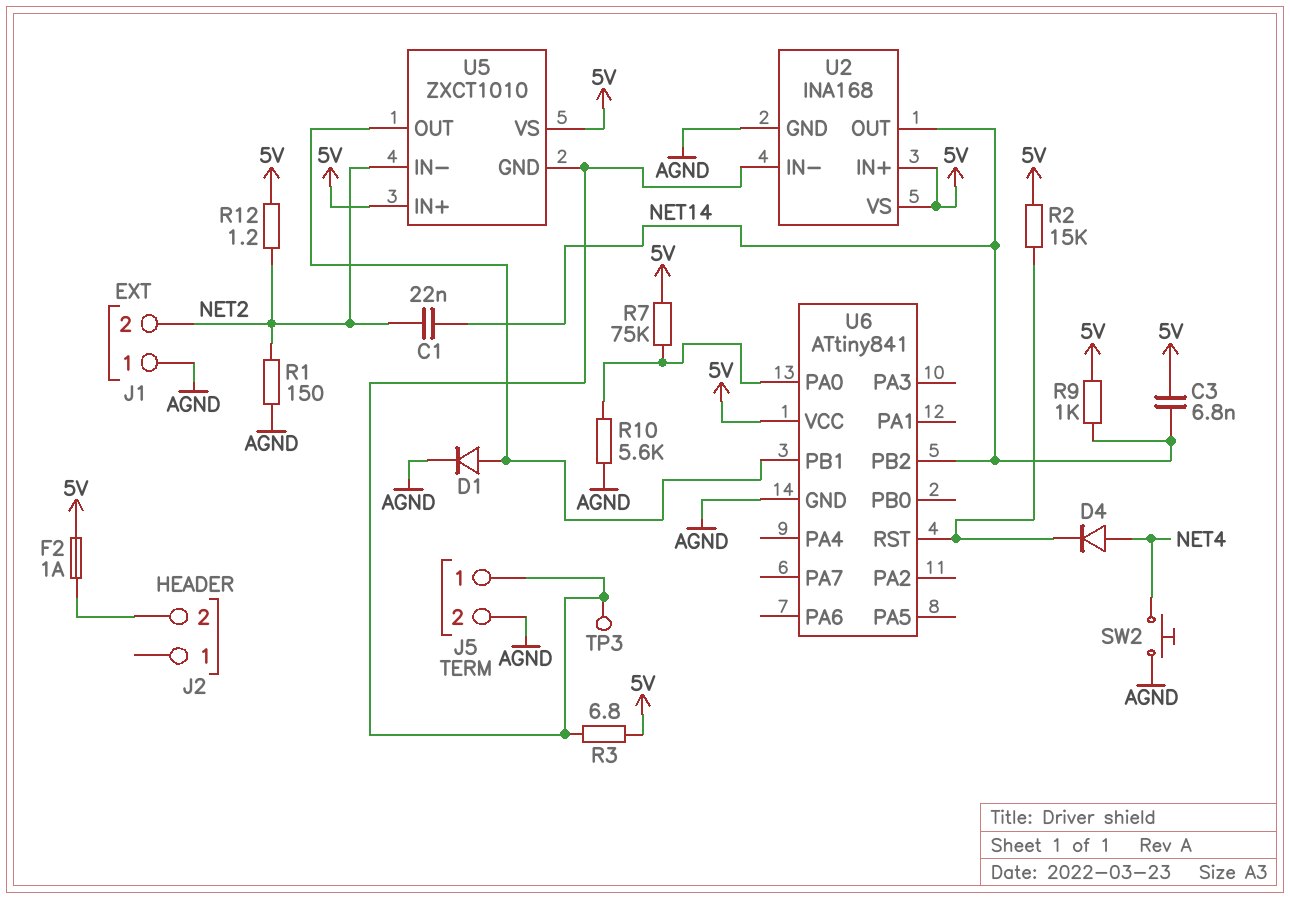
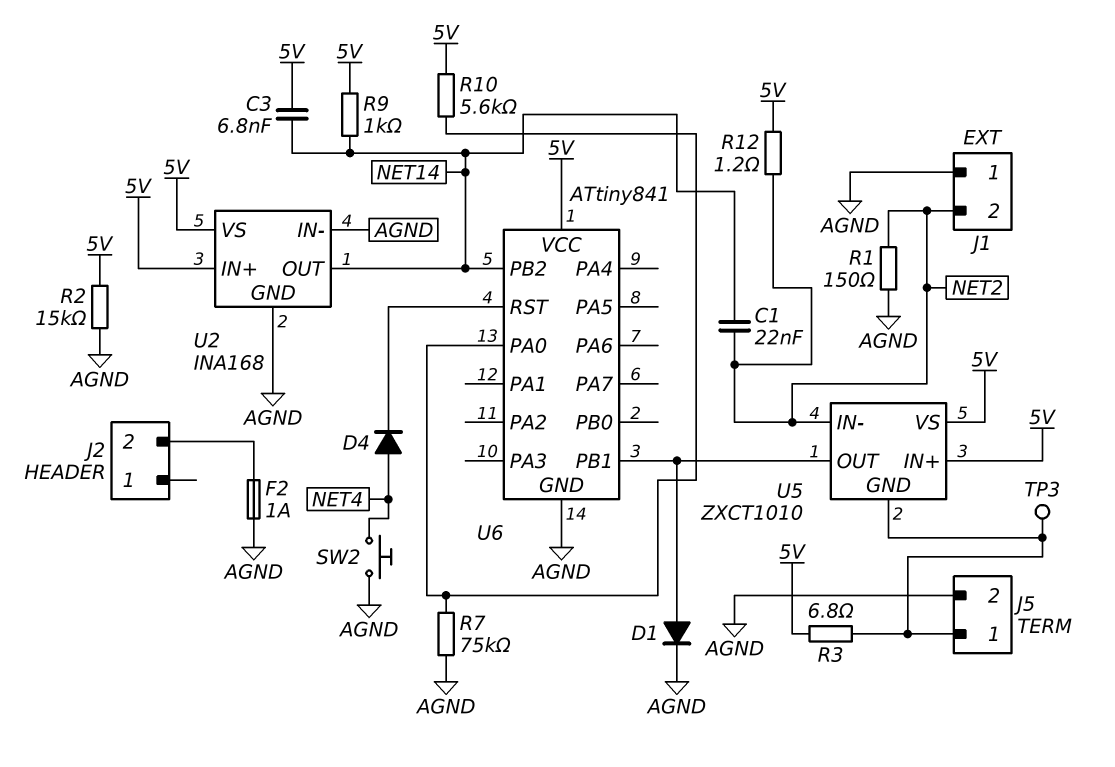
F2: 1A (5V, J2/2) -> 1A (AGND, J2/2)
R2: 15k (5V, U6/RST) -> 15k (5V, AGND)
R7: 75k (5V, U6/PA0) -> 75k (AGND, U6/PA0)
R10: 5.6k (AGND, U6/PA0) -> 5.6k (5V, U6/PA0)
U2 pin IN-: J5/1 -> AGND

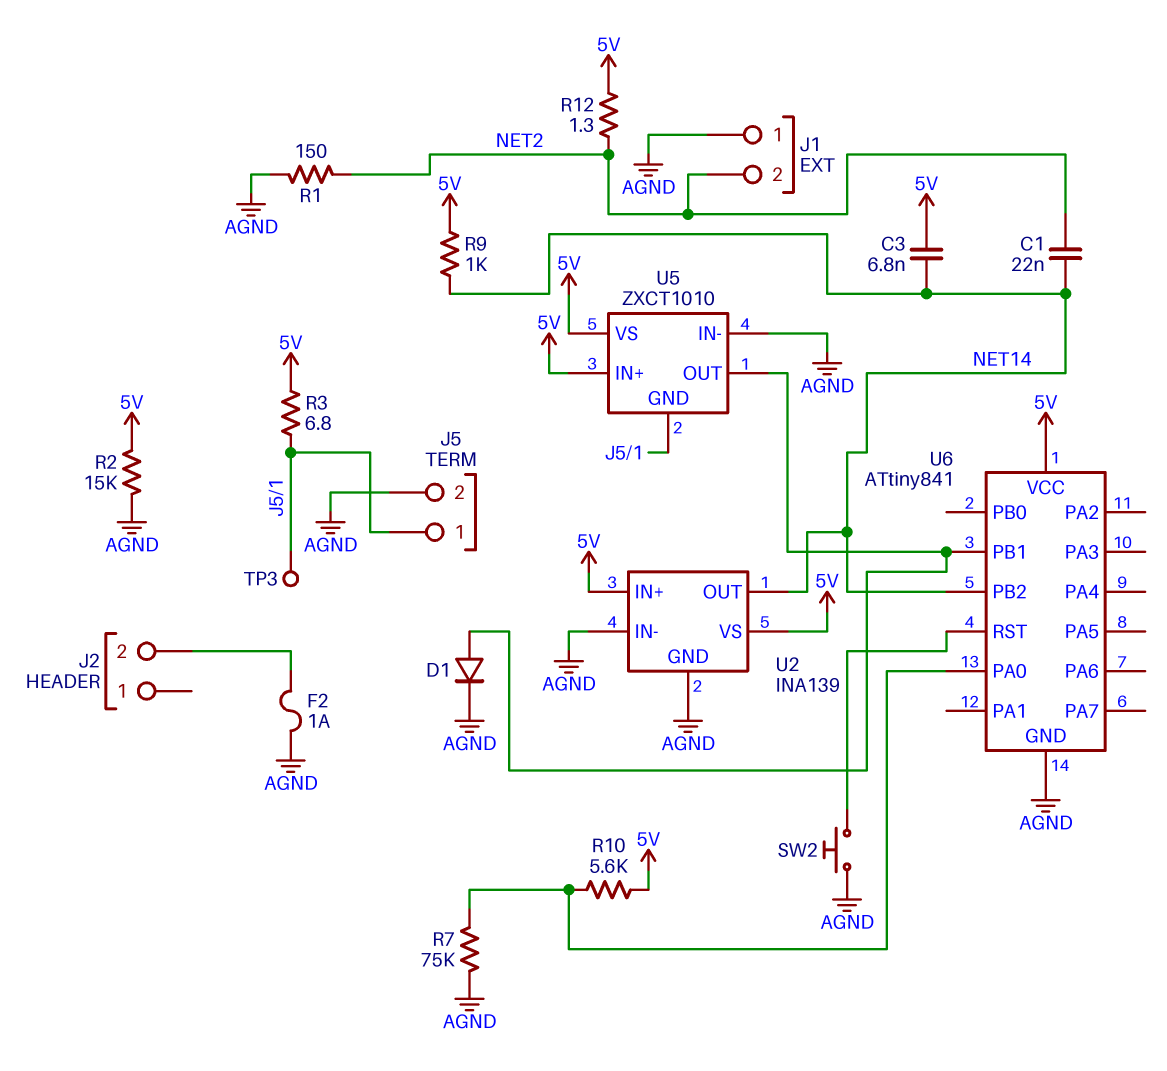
D4: diode (A NET4, K U6/RST) -> none
R12: 1.2 (5V, NET2) -> 1.3 (5V, NET2)
SW2: button (AGND, NET4) -> button (AGND, U6/RST)
U2: INA168 -> INA139
U5 pin IN-: NET2 -> AGND

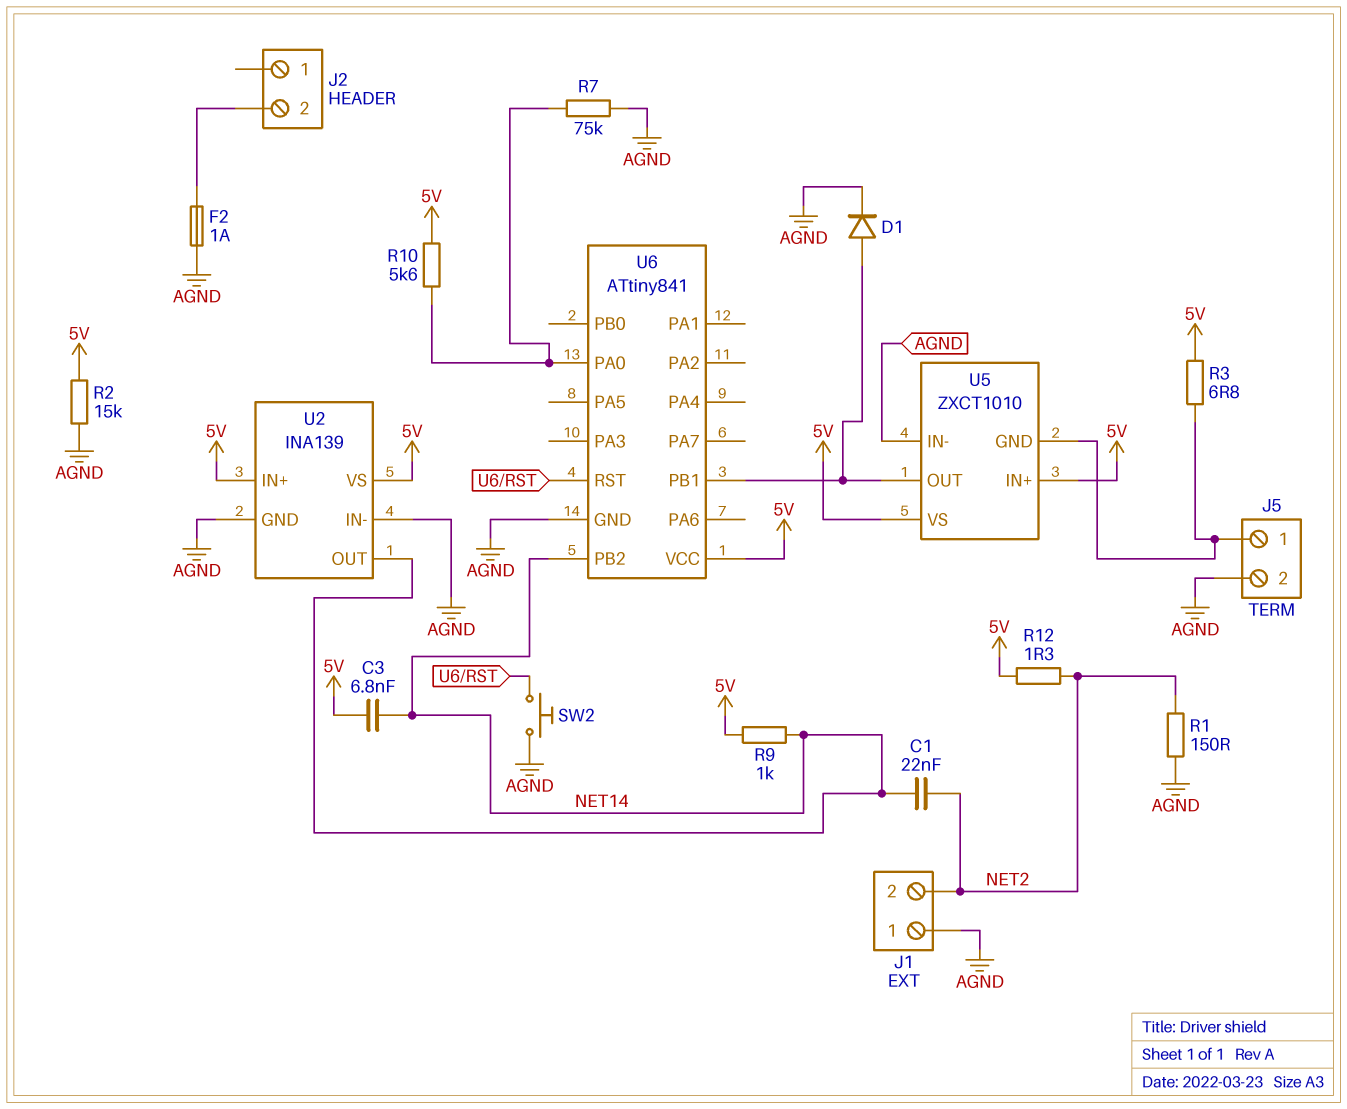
TP3: test point (J5/1) -> none

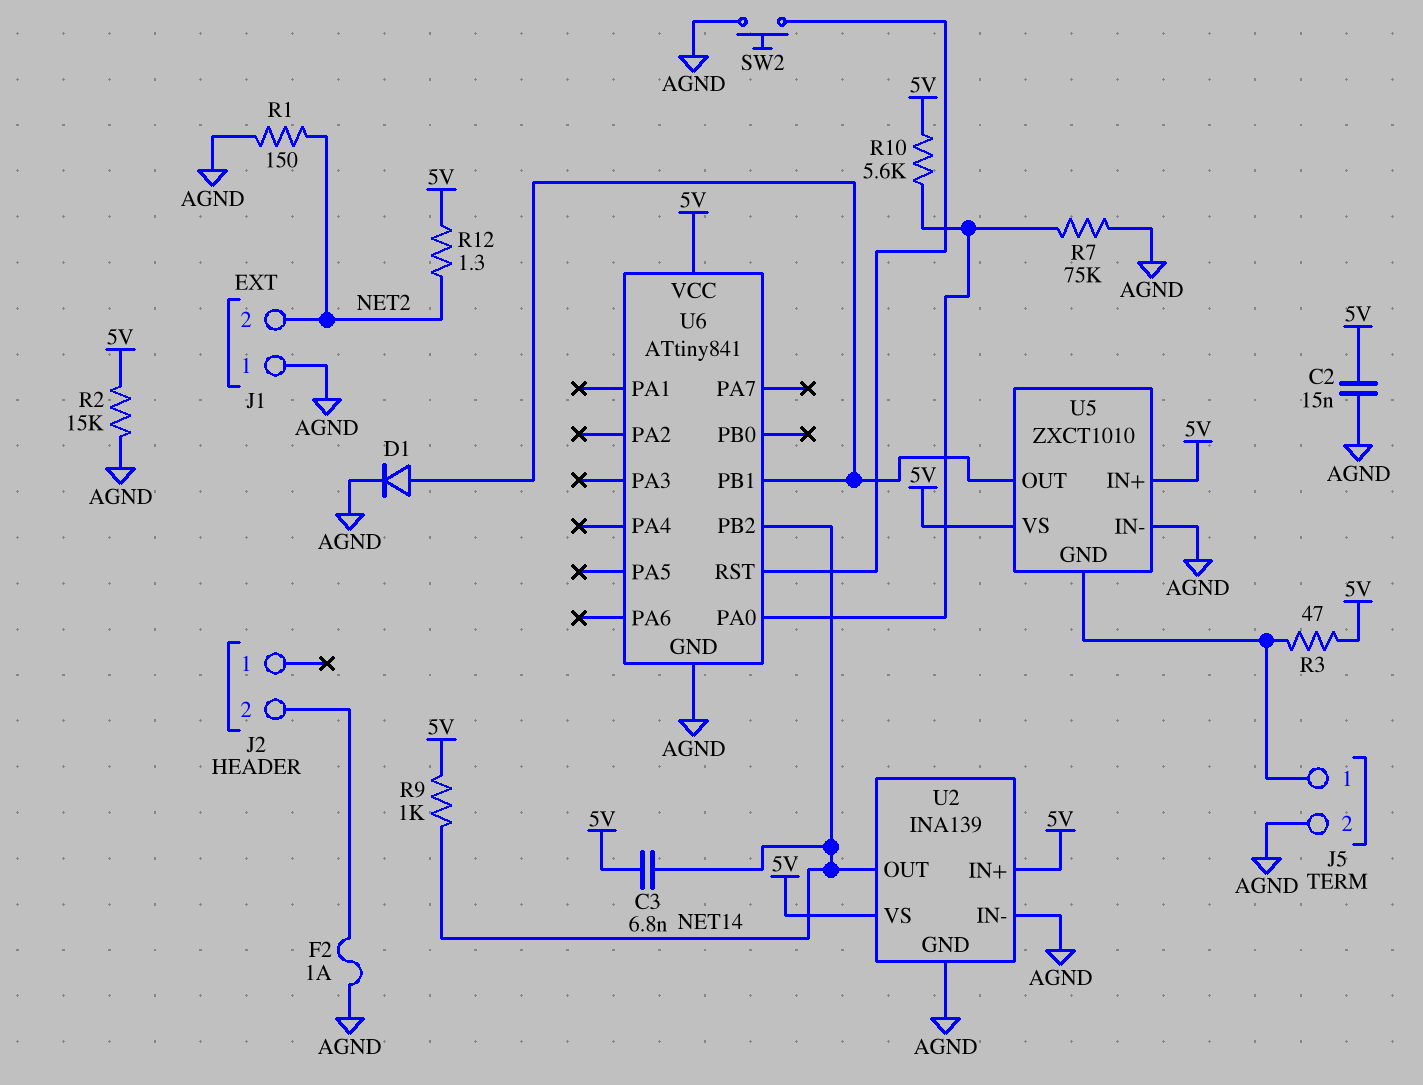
C1: 22nF (NET2, NET14) -> none
C2: none -> 15nF (5V, AGND)
R3: 6.8 (5V, J5/1) -> 47 (5V, J5/1)

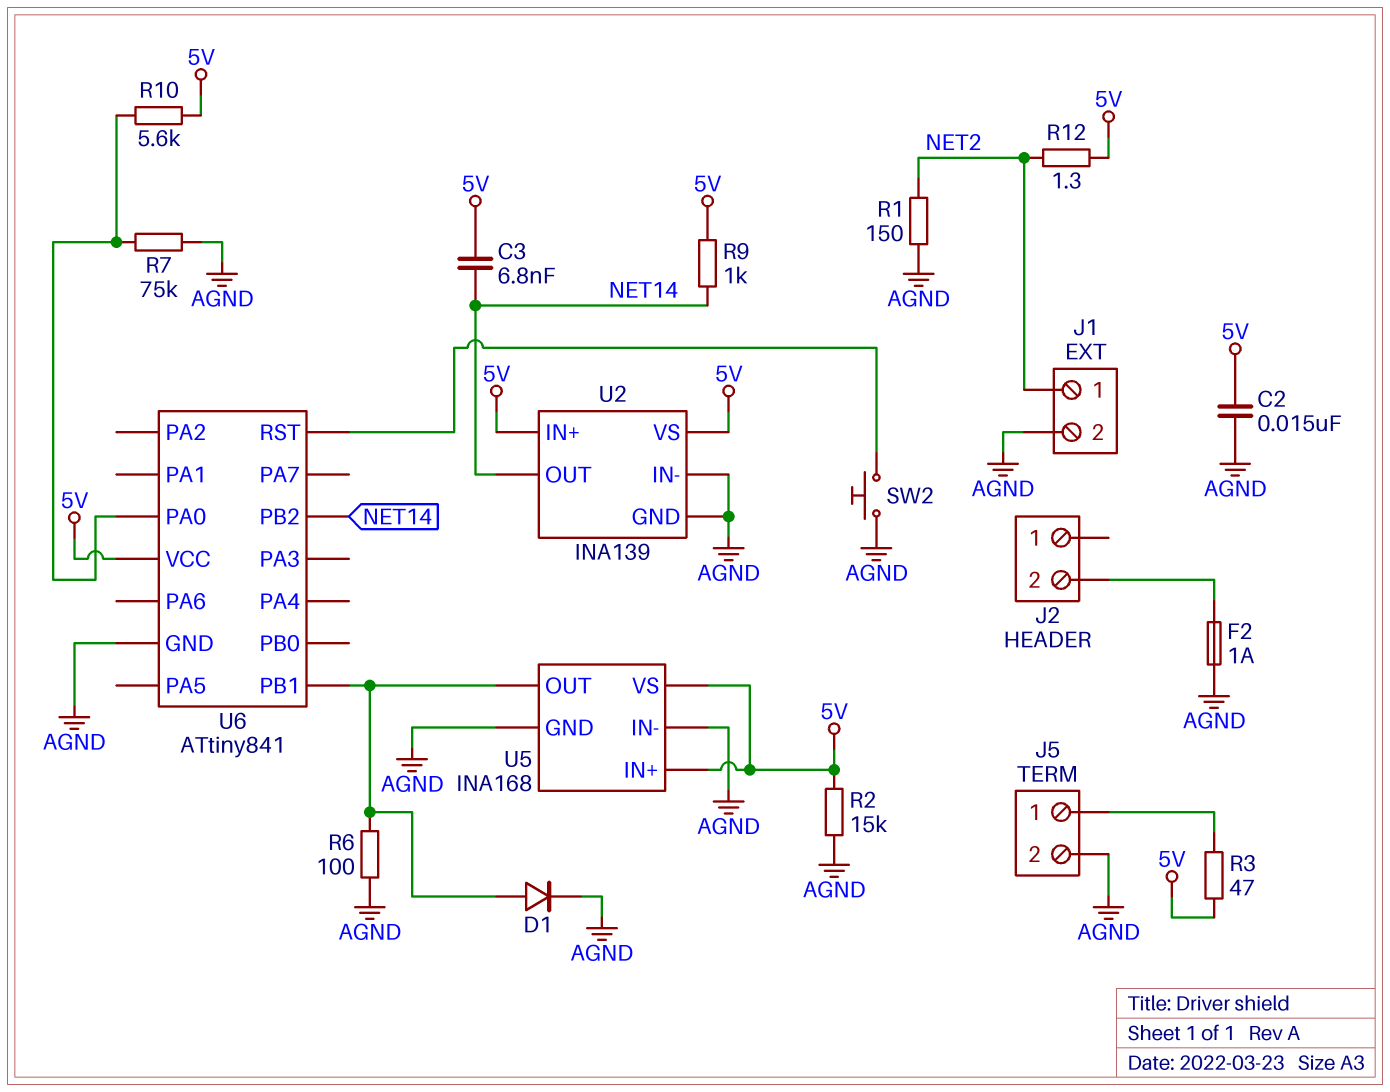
J1 pin 1: AGND -> NET2
J1 pin 2: NET2 -> AGND
R6: none -> 100 (AGND, U5/OUT)
U5: ZXCT1010 -> INA168
U5 pin GND: J5/1 -> AGND

